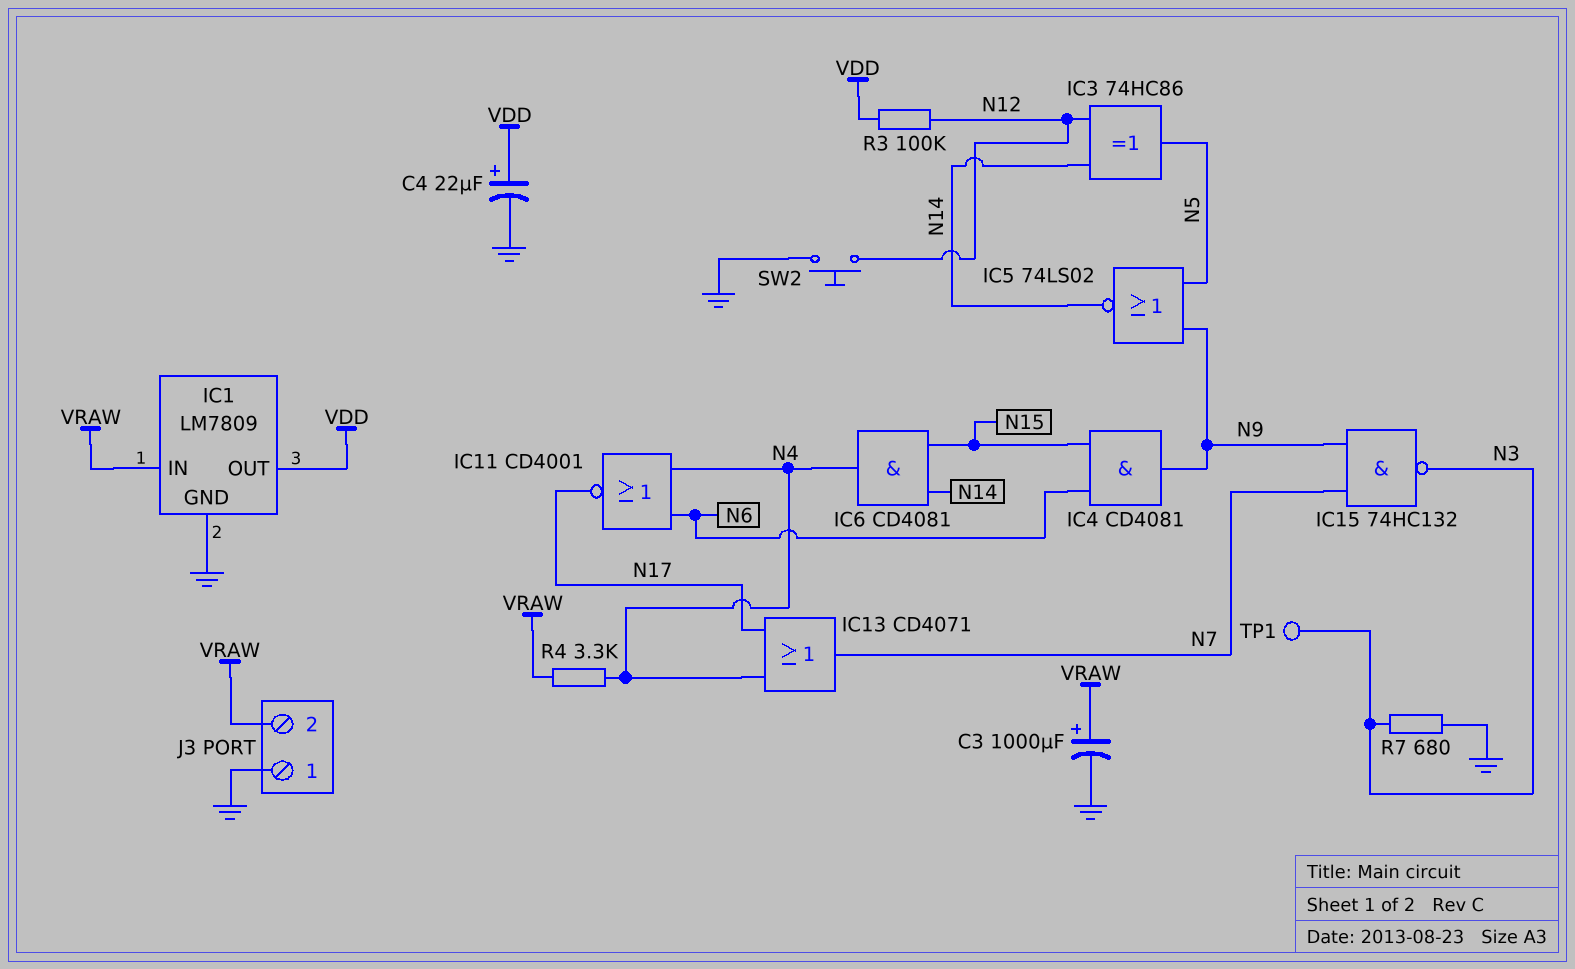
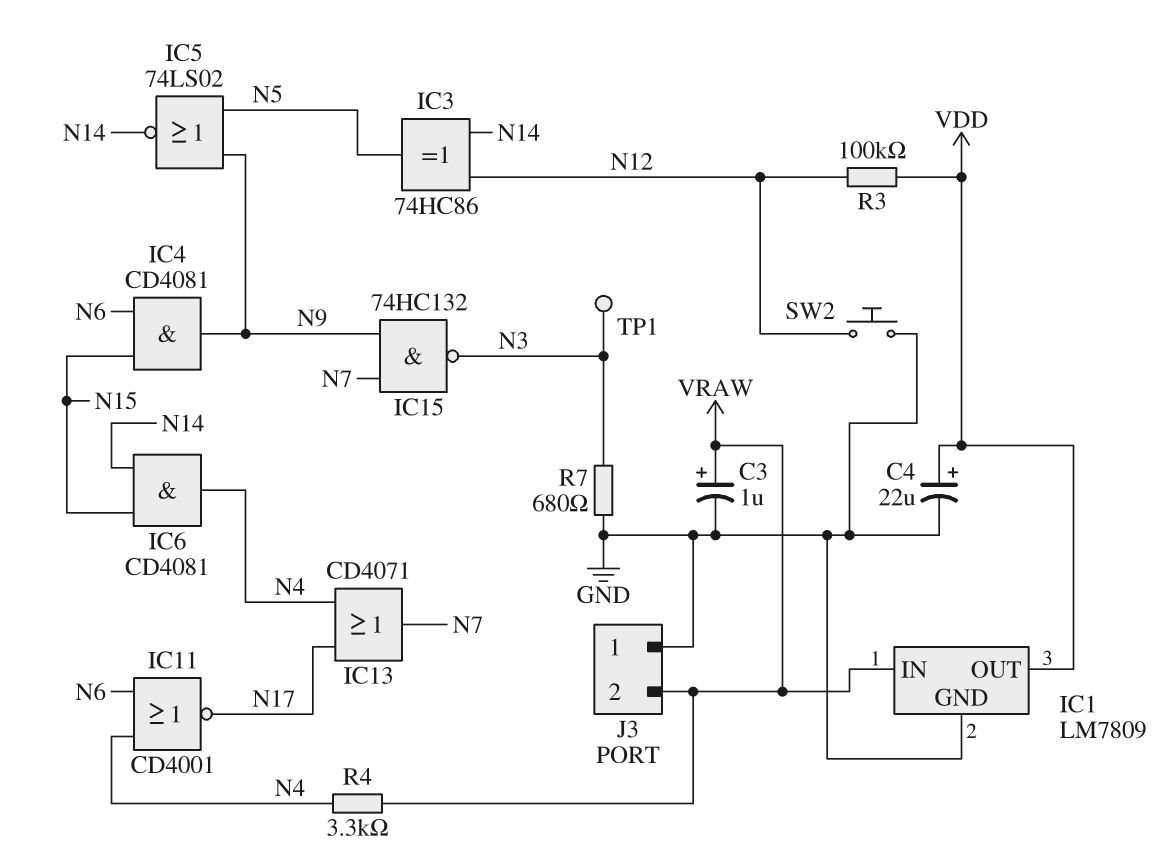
C3: 1000uF (plus VRAW, minus GND) -> 1uF (plus VRAW, minus GND)

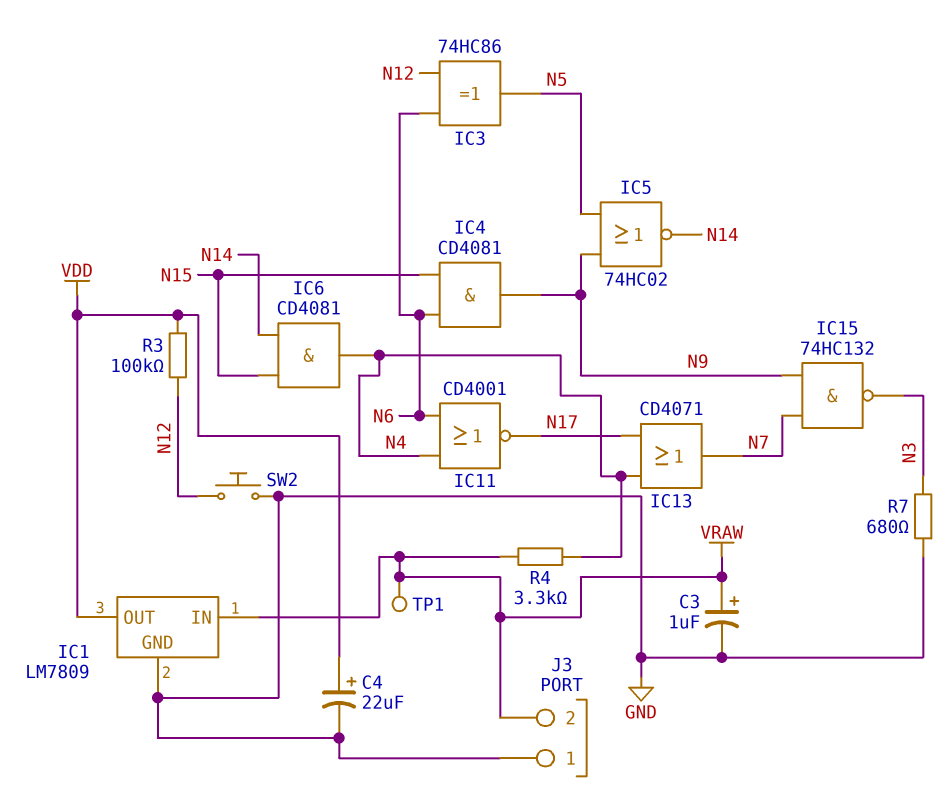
IC3: XOR 74HC86 (in N12, in N14, out N5) -> XOR 74HC86 (in N6, in N12, out N5)
IC5: NOR 74LS02 (in N5, in N9, out N14) -> NOR 74HC02 (in N5, in N9, out N14)
TP1: test point (N3) -> test point (VRAW)

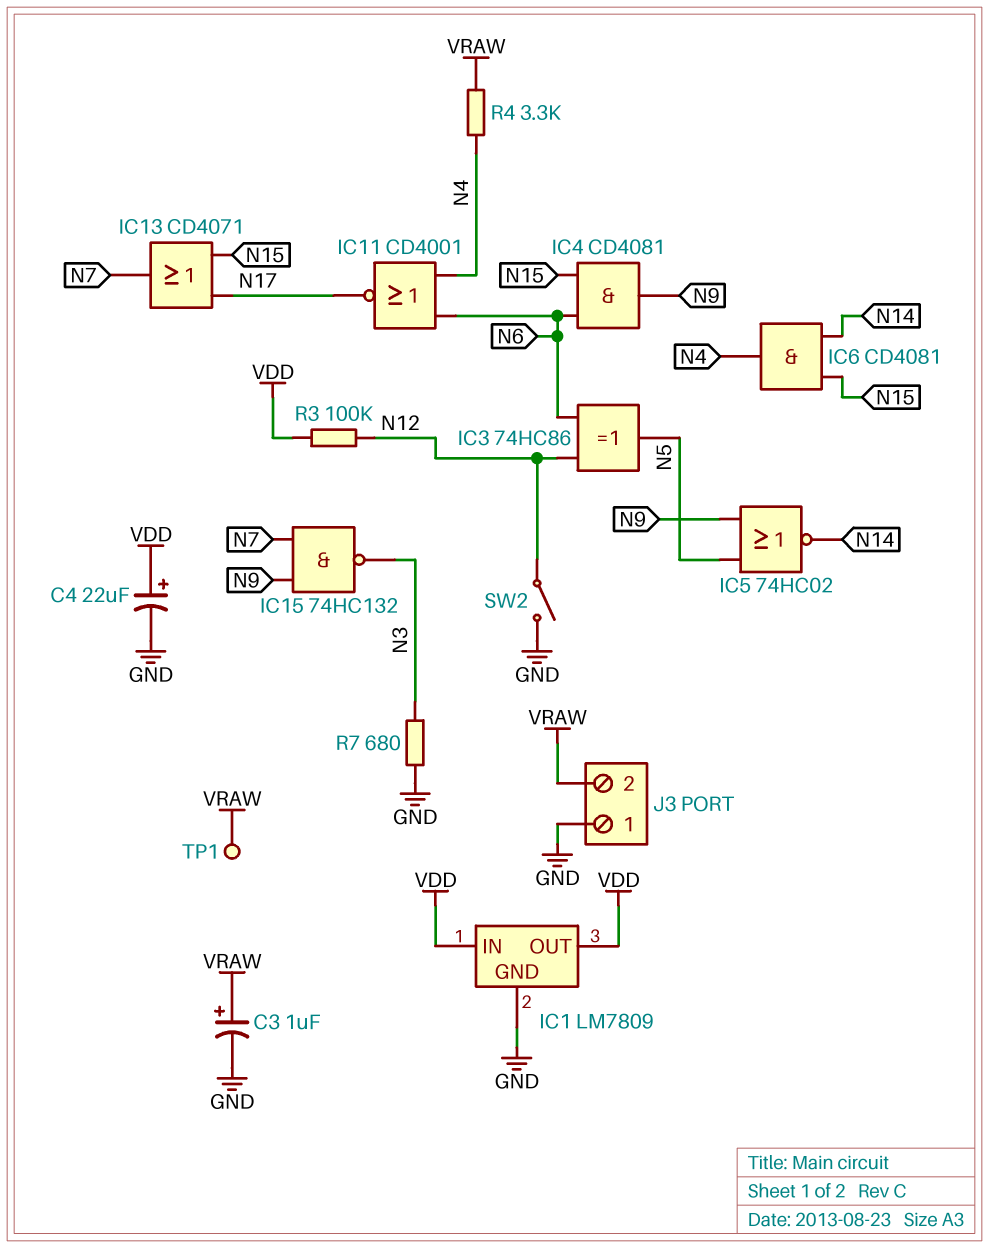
IC1 pin IN: VRAW -> VDD
IC13: OR CD4071 (in N4, in N17, out N7) -> OR CD4071 (in N15, in N17, out N7)
SW2: button (GND, N12) -> switch (GND, N12)

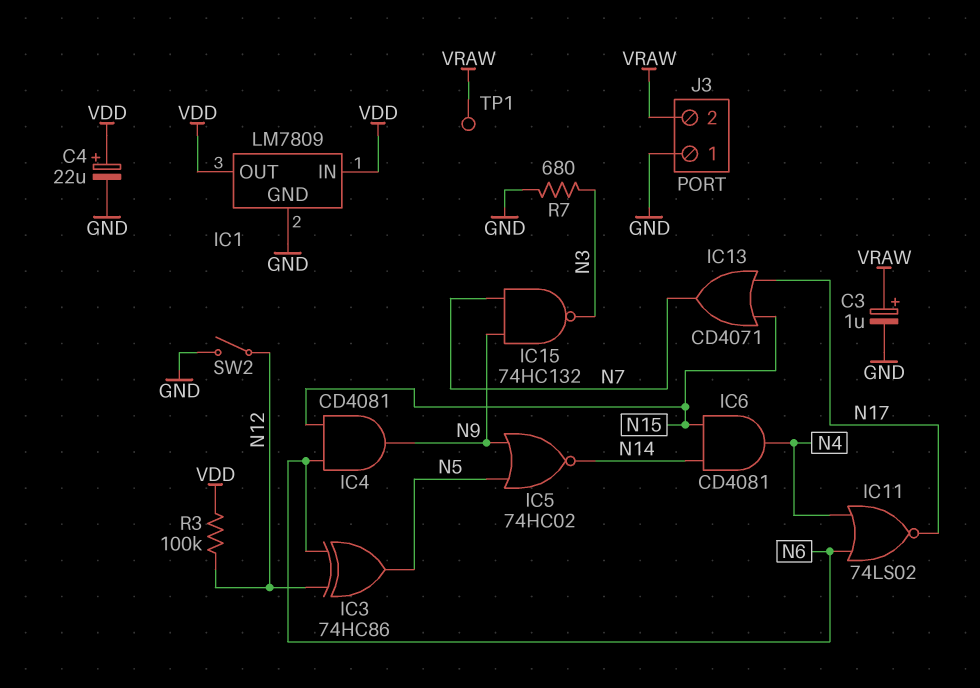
IC11: NOR CD4001 (in N4, in N6, out N17) -> NOR 74LS02 (in N4, in N6, out N17)
R4: 3.3k (N4, VRAW) -> none

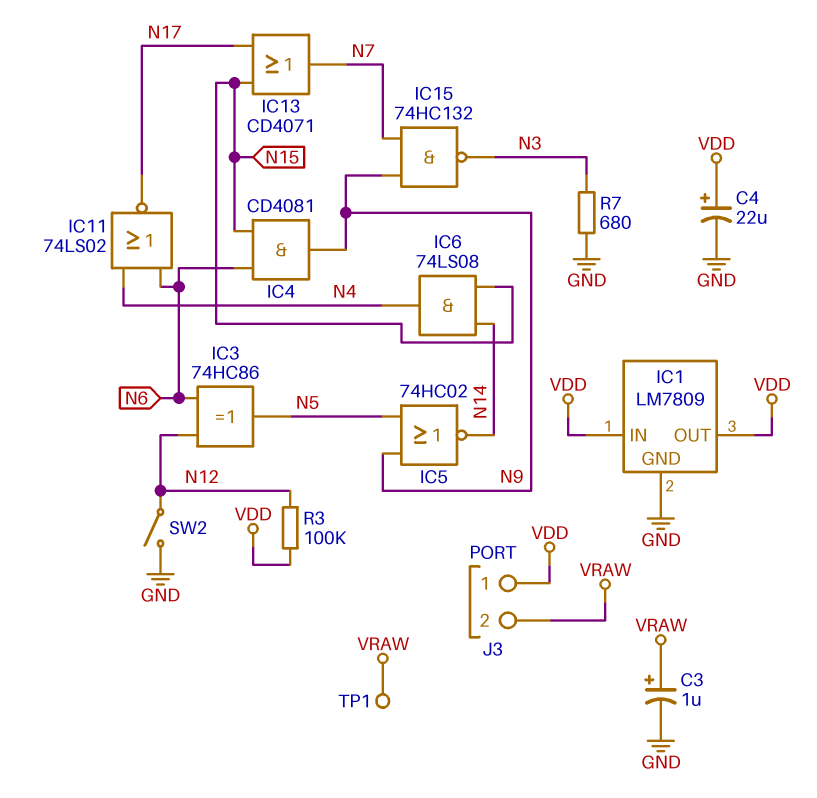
IC6: AND CD4081 (in N14, in N15, out N4) -> AND 74LS08 (in N14, in N15, out N4)
J3 pin 1: GND -> VDD

